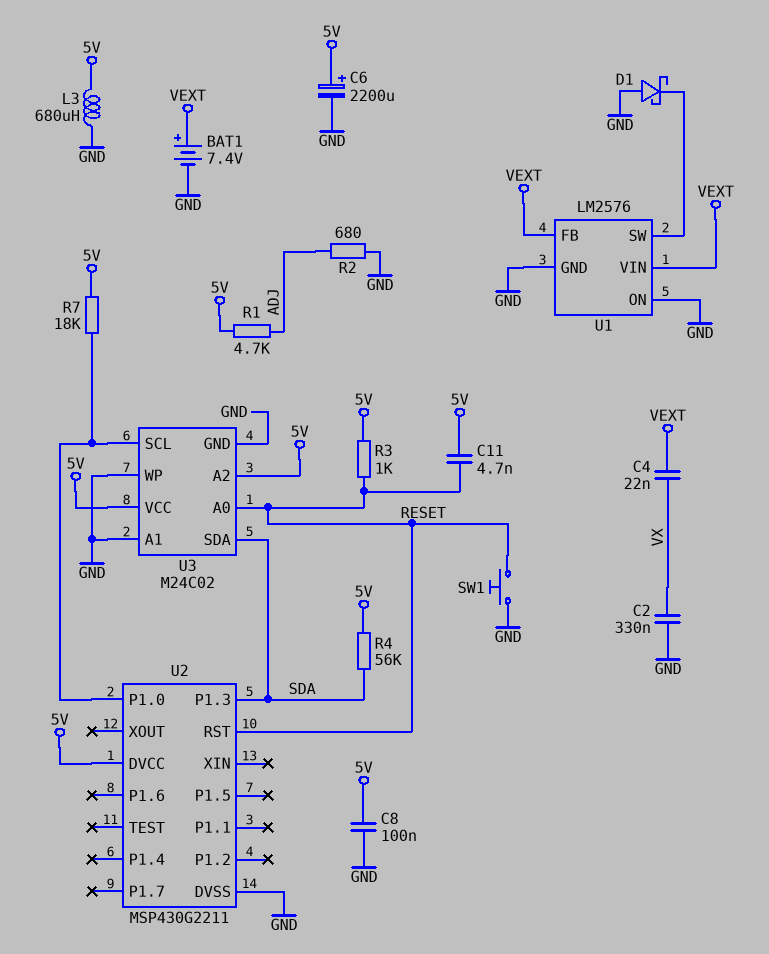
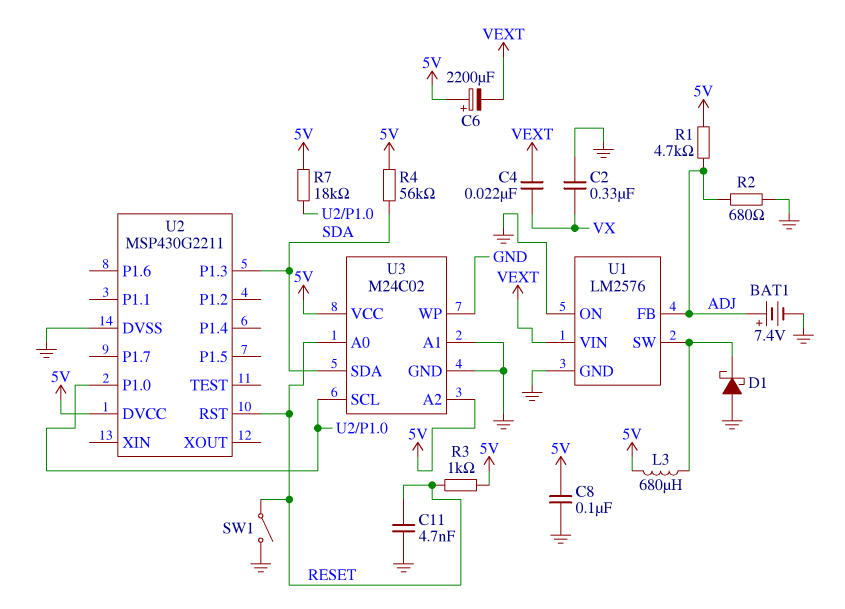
BAT1: 7.4V (plus VEXT, minus GND) -> 7.4V (plus ADJ, minus GND)
C6: 2200uF (plus 5V, minus GND) -> 2200uF (plus 5V, minus VEXT)
C11: 4.7nF (5V, RESET) -> 4.7nF (GND, RESET)
L3: 680uH (5V, GND) -> 680uH (5V, U1/SW)
SW1: button (GND, RESET) -> switch (GND, RESET)
U1 pin FB: VEXT -> ADJ

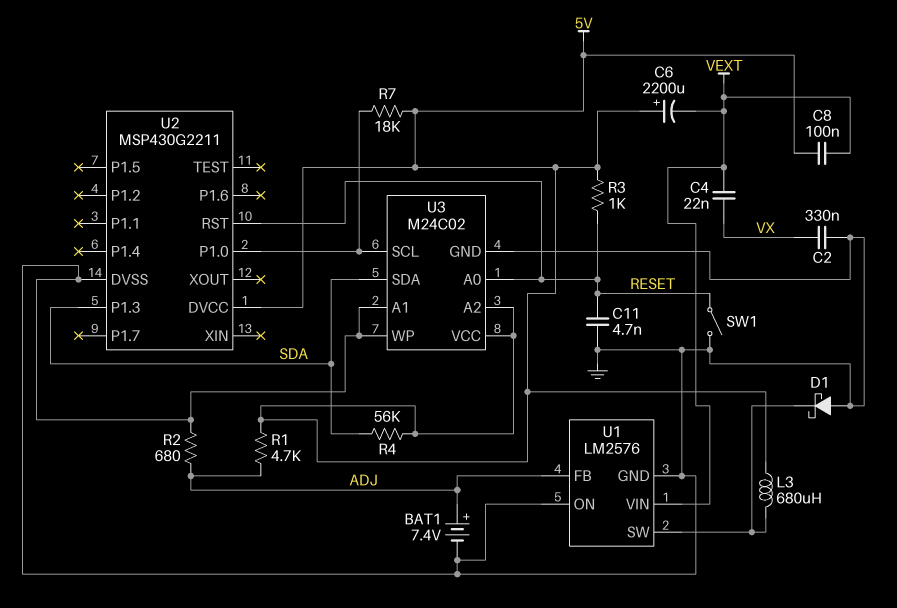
C8: 100nF (5V, GND) -> 100nF (5V, VEXT)

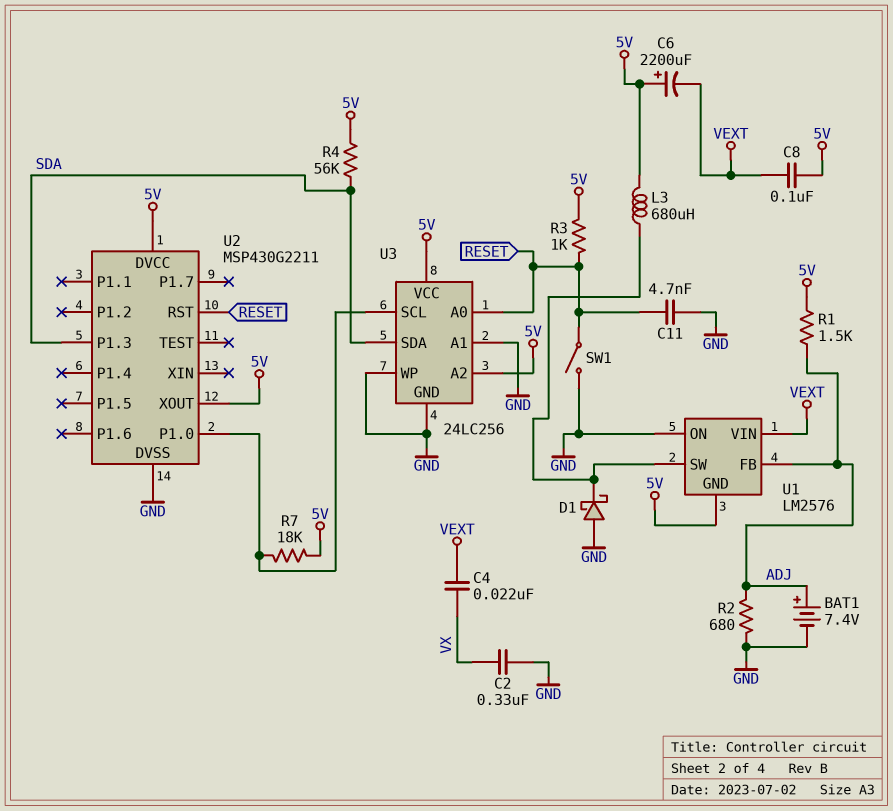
R1: 4.7k (5V, ADJ) -> 1.5k (5V, ADJ)
U1 pin GND: GND -> 5V
U2 pin XOUT: none -> 5V
U3: M24C02 -> 24LC256

